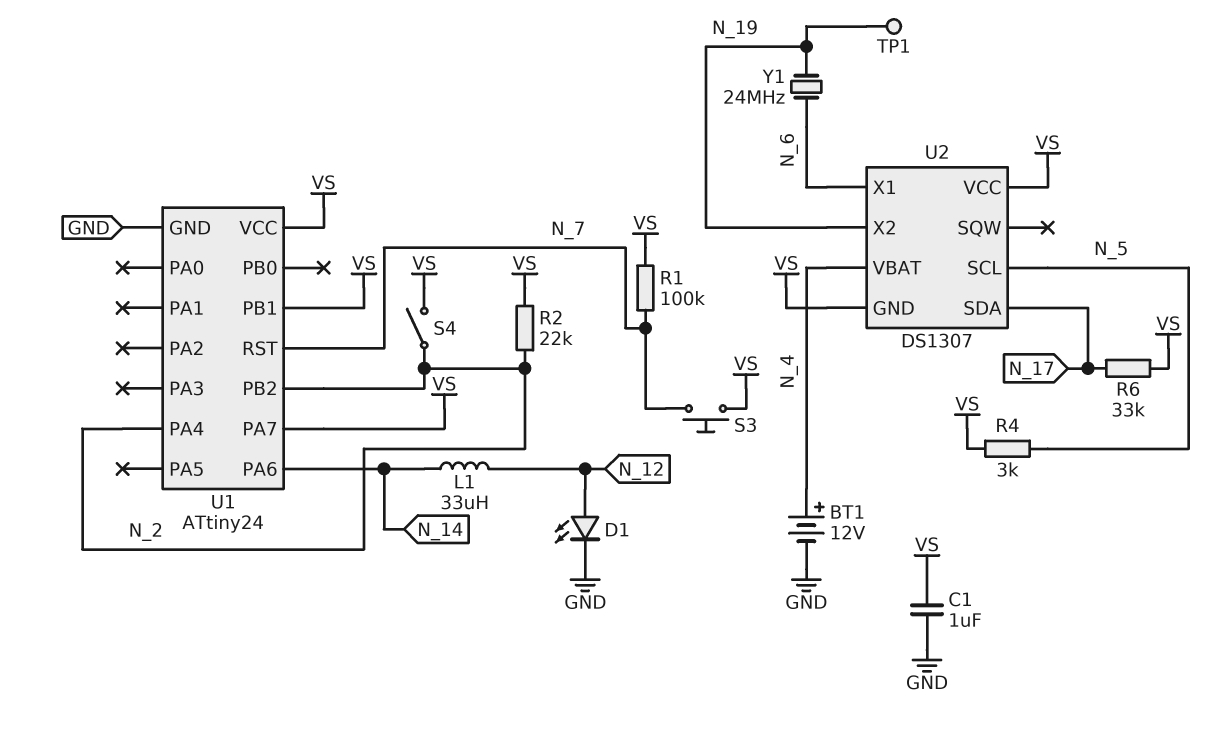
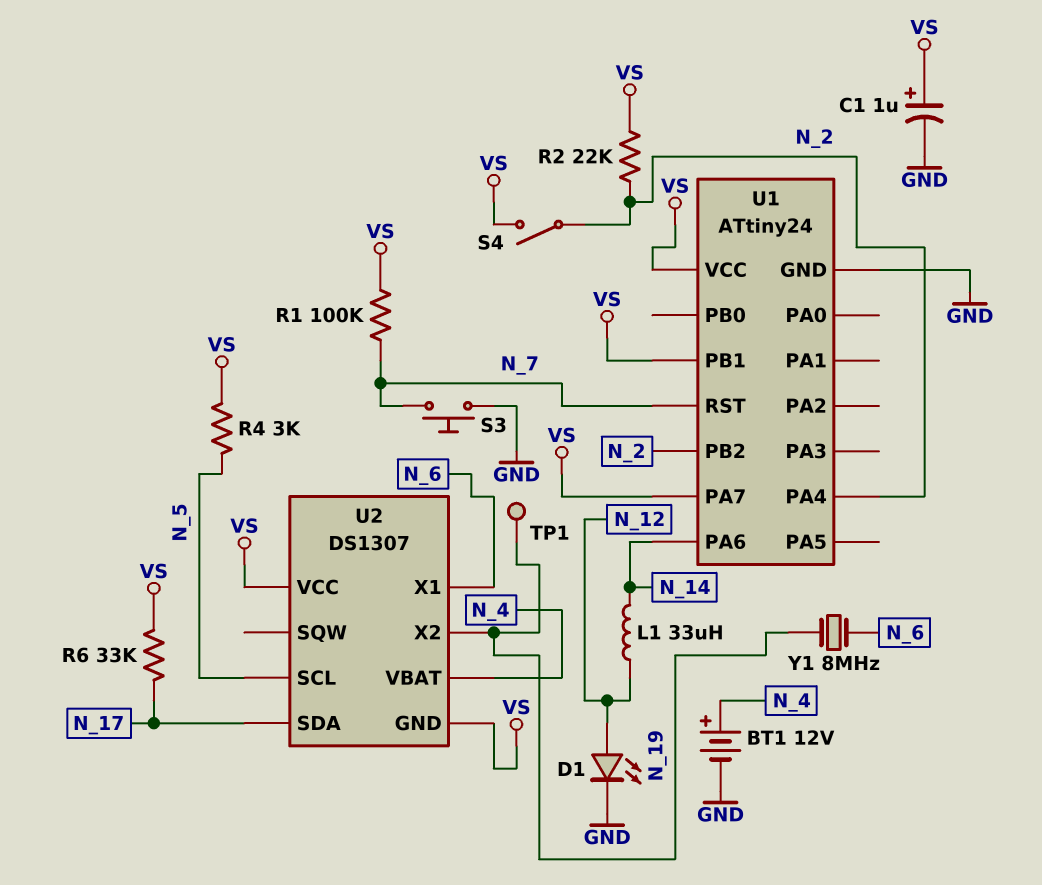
C1: 1uF (GND, VS) -> 1uF (plus VS, minus GND)
S3: button (N_7, VS) -> button (GND, N_7)
Y1: 24MHz (N_6, N_19) -> 8MHz (N_6, N_19)

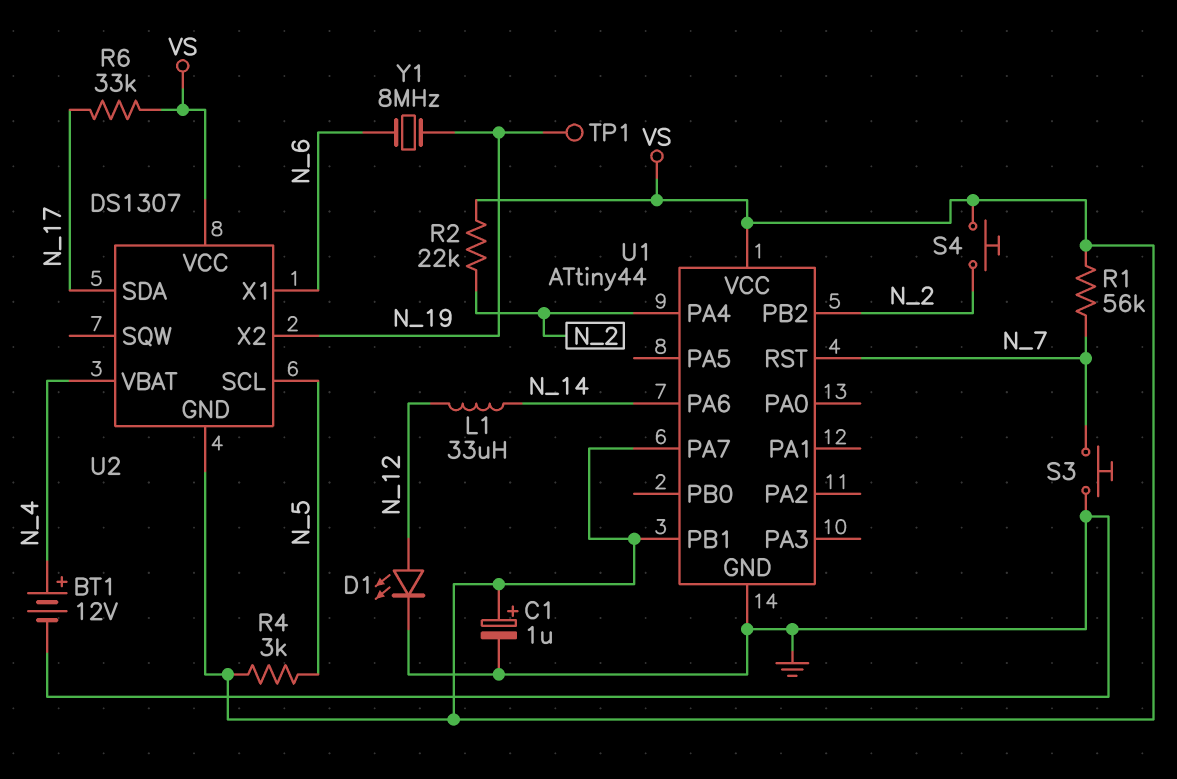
R1: 100k (N_7, VS) -> 56k (N_7, VS)
S4: switch (N_2, VS) -> button (N_2, VS)
U1: ATtiny24 -> ATtiny44

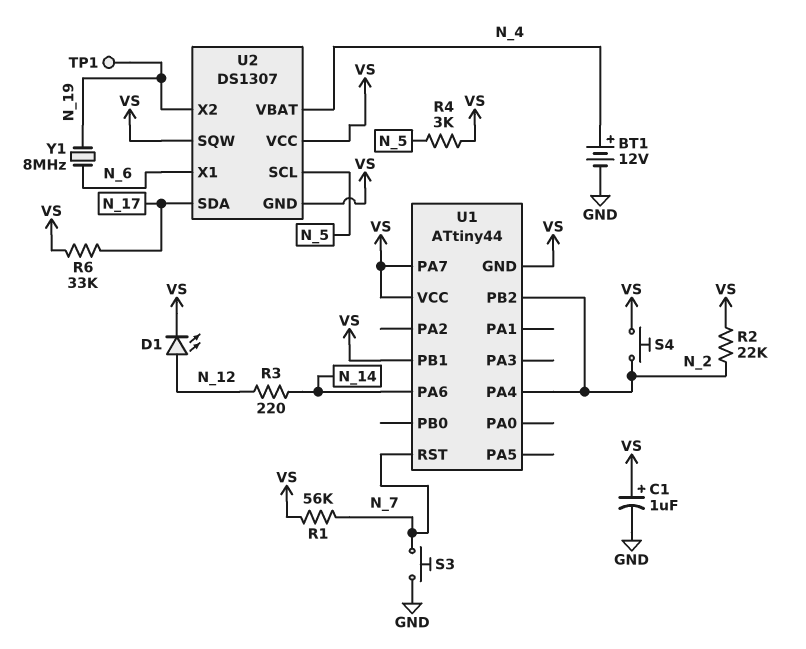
D1: LED (A N_12, K GND) -> LED (A N_12, K VS)
L1: 33uH (N_12, N_14) -> none
R3: none -> 220 (N_12, N_14)
U1 pin GND: GND -> VS
U2 pin SQW: none -> VS

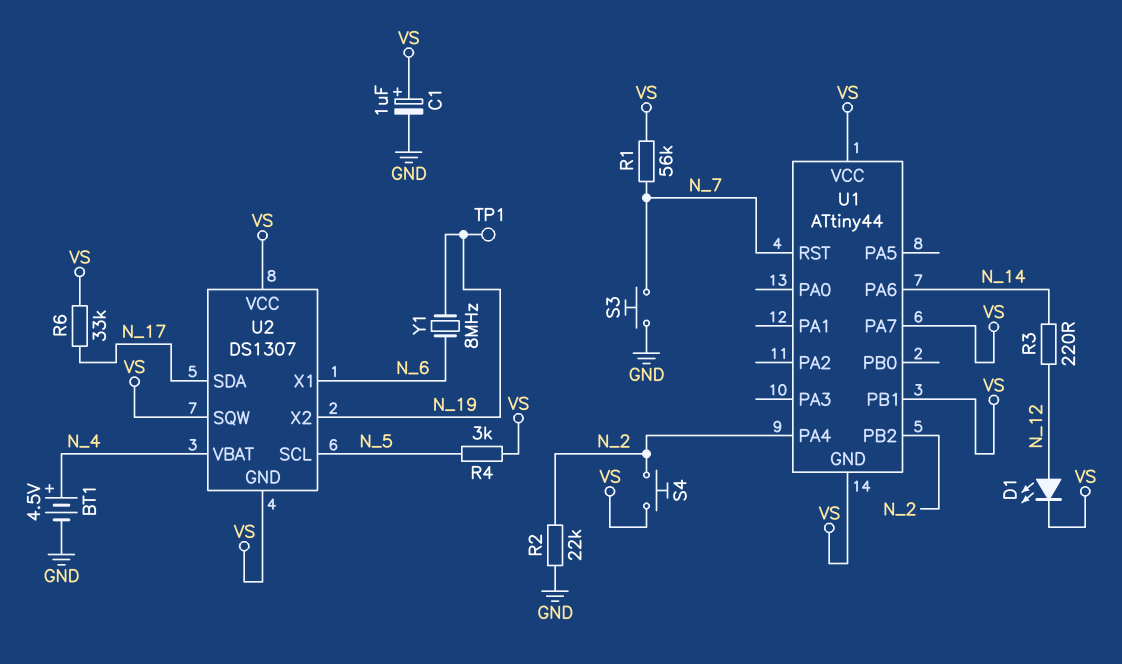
BT1: 12V (plus N_4, minus GND) -> 4.5V (plus N_4, minus GND)
R2: 22k (N_2, VS) -> 22k (GND, N_2)

